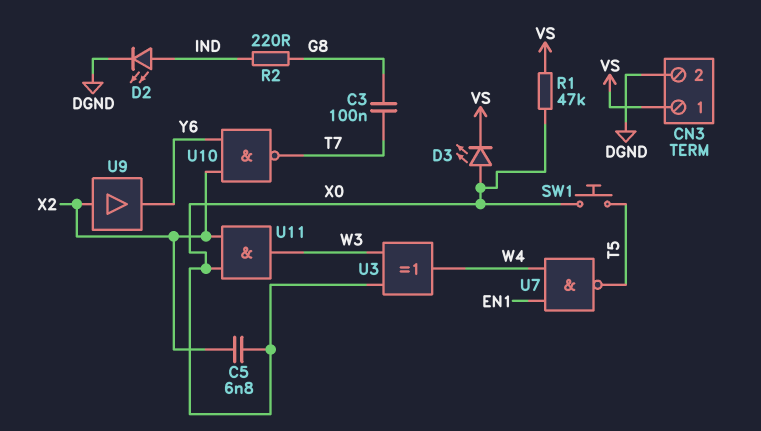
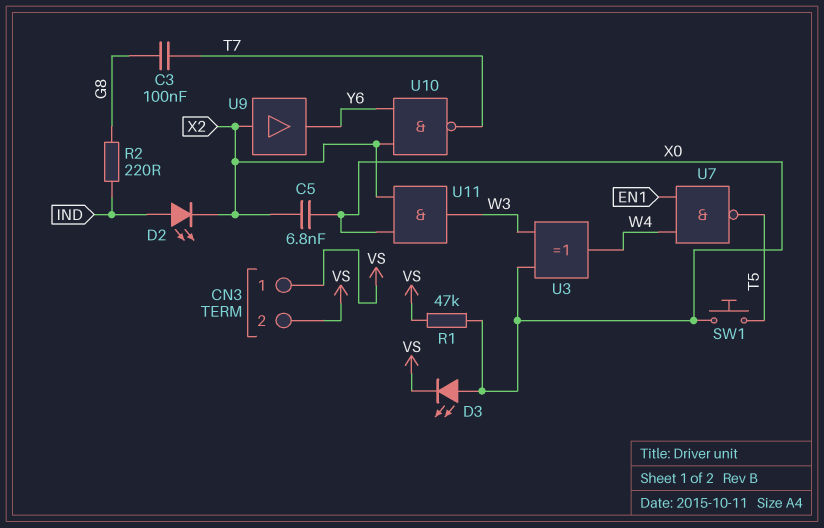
CN3 pin 2: DGND -> VS
D2: LED (A IND, K DGND) -> LED (A IND, K X2)

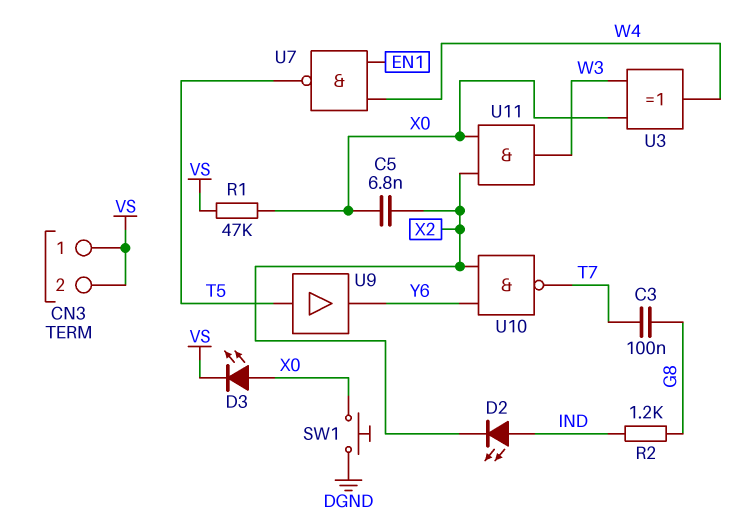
R2: 220 (G8, IND) -> 1.2k (G8, IND)
SW1: button (T5, X0) -> button (DGND, X0)
U9: buffer (in X2, out Y6) -> buffer (in T5, out Y6)

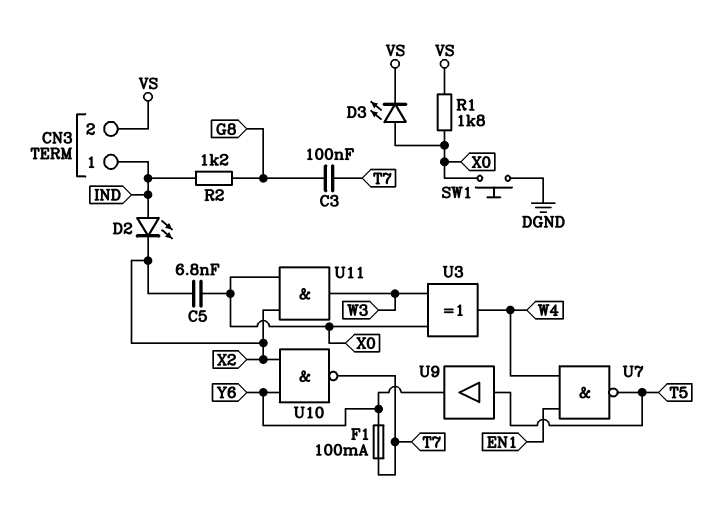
CN3 pin 1: VS -> IND
F1: none -> 100mA (T7, Y6)
R1: 47k (VS, X0) -> 1.8k (VS, X0)

